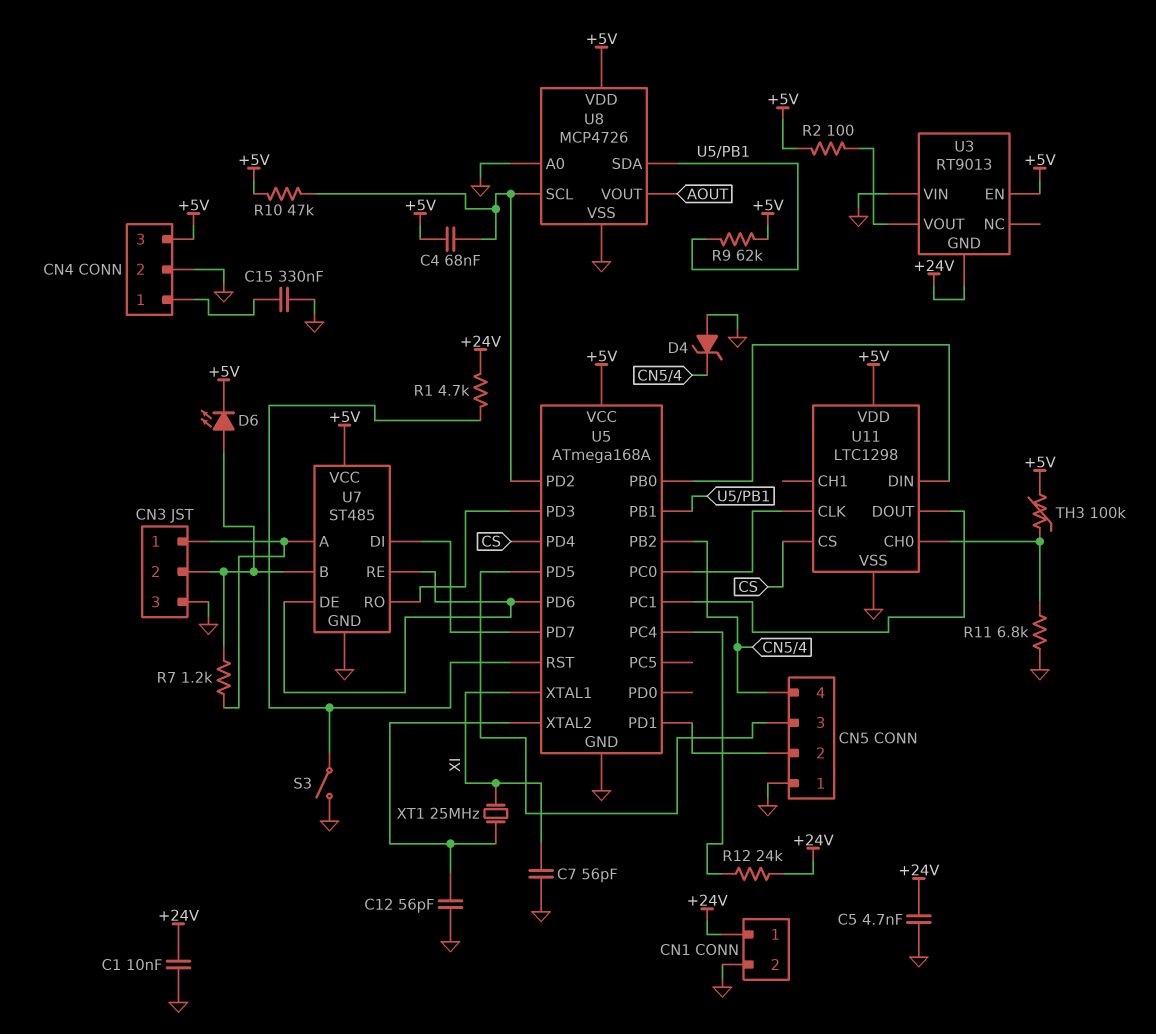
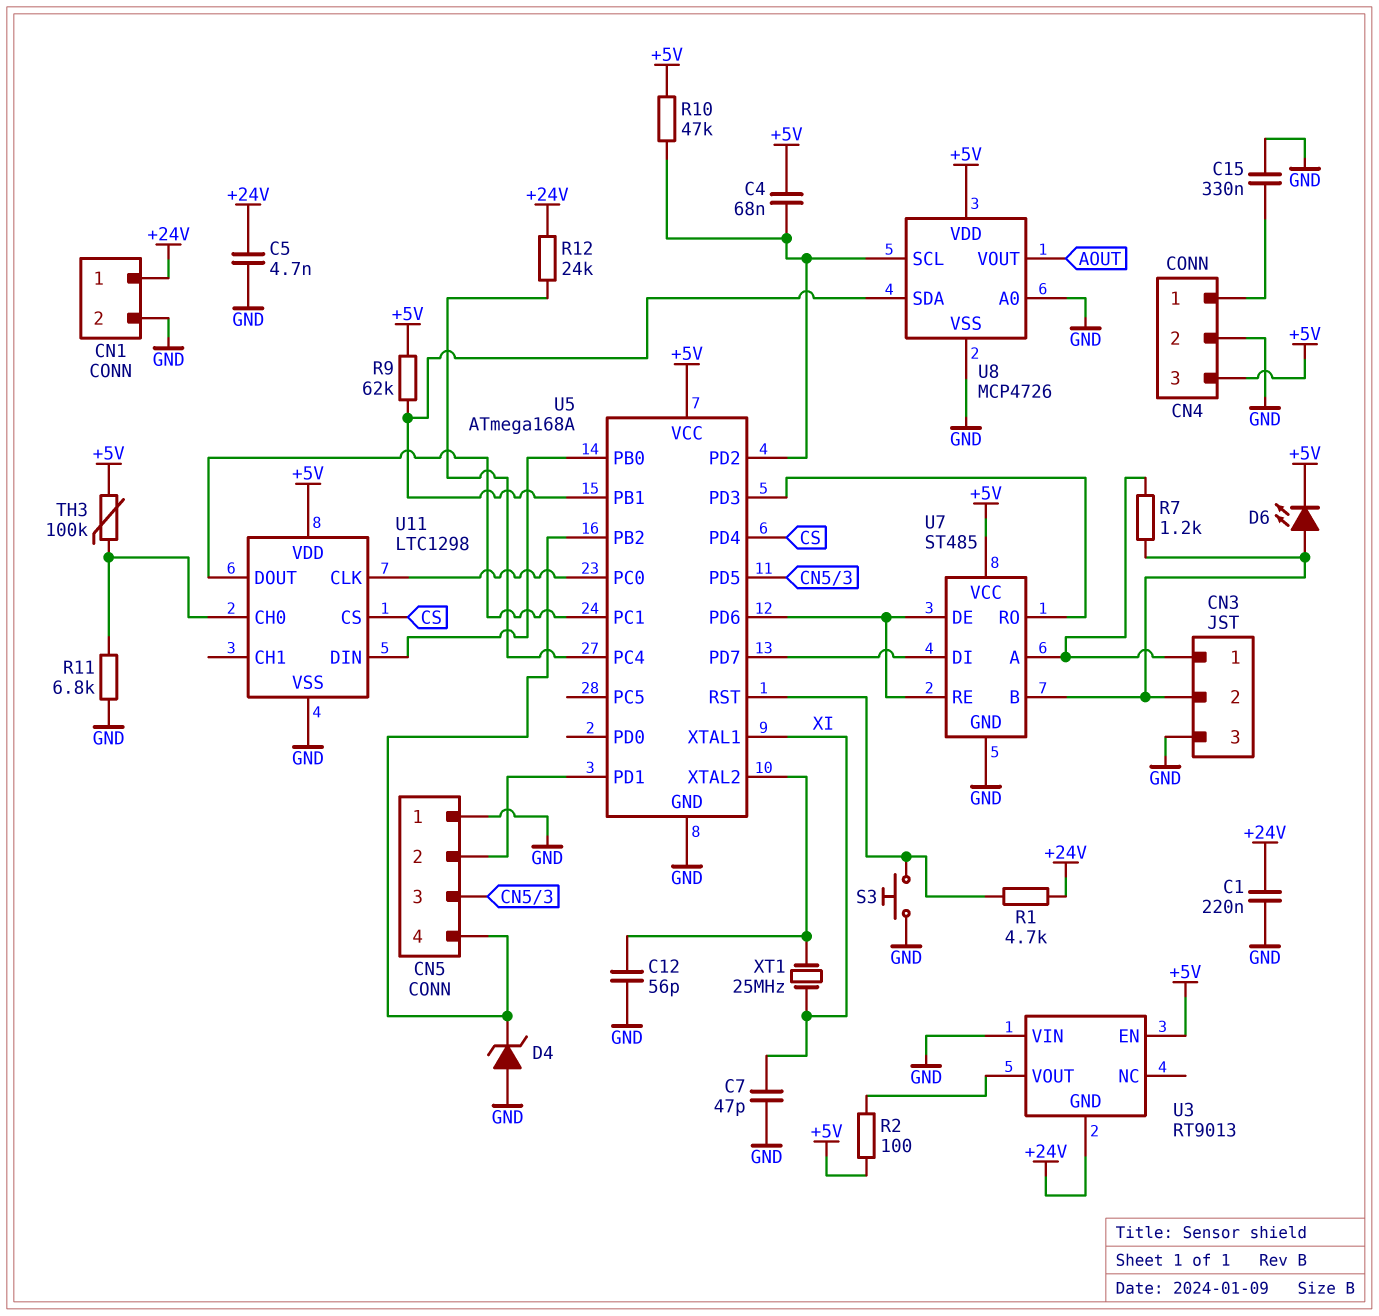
C1: 10nF (+24V, GND) -> 220nF (+24V, GND)
C7: 56pF (GND, XI) -> 47pF (GND, XI)
S3: switch (GND, U5/RST) -> button (GND, U5/RST)

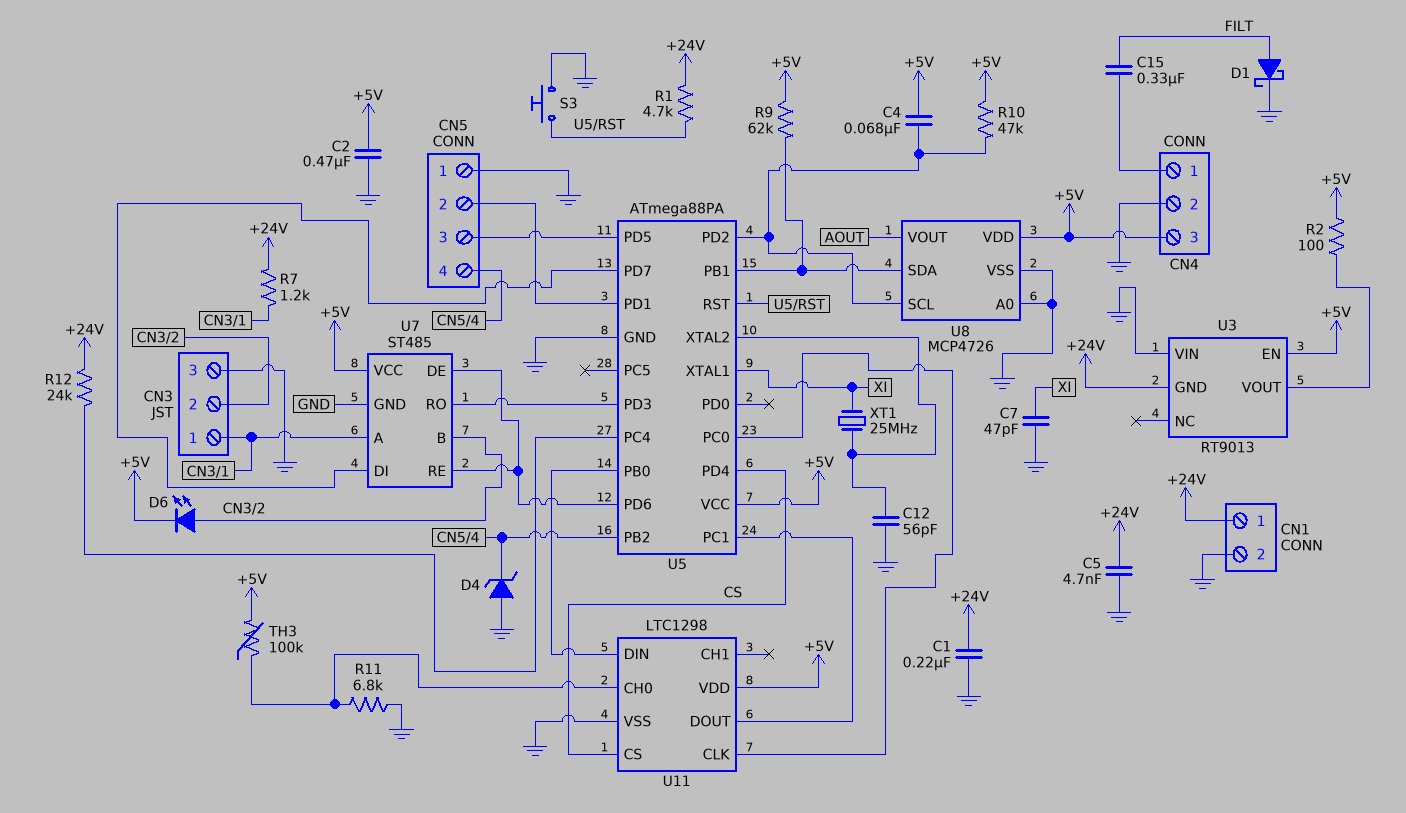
C2: none -> 470nF (+5V, GND)
C15: 330nF (CN4/1, GND) -> 330nF (CN4/1, FILT)
D1: none -> schottky (A FILT, K GND)
R7: 1.2k (CN3/1, CN3/2) -> 1.2k (+24V, CN3/1)
U5: ATmega168A -> ATmega88PA

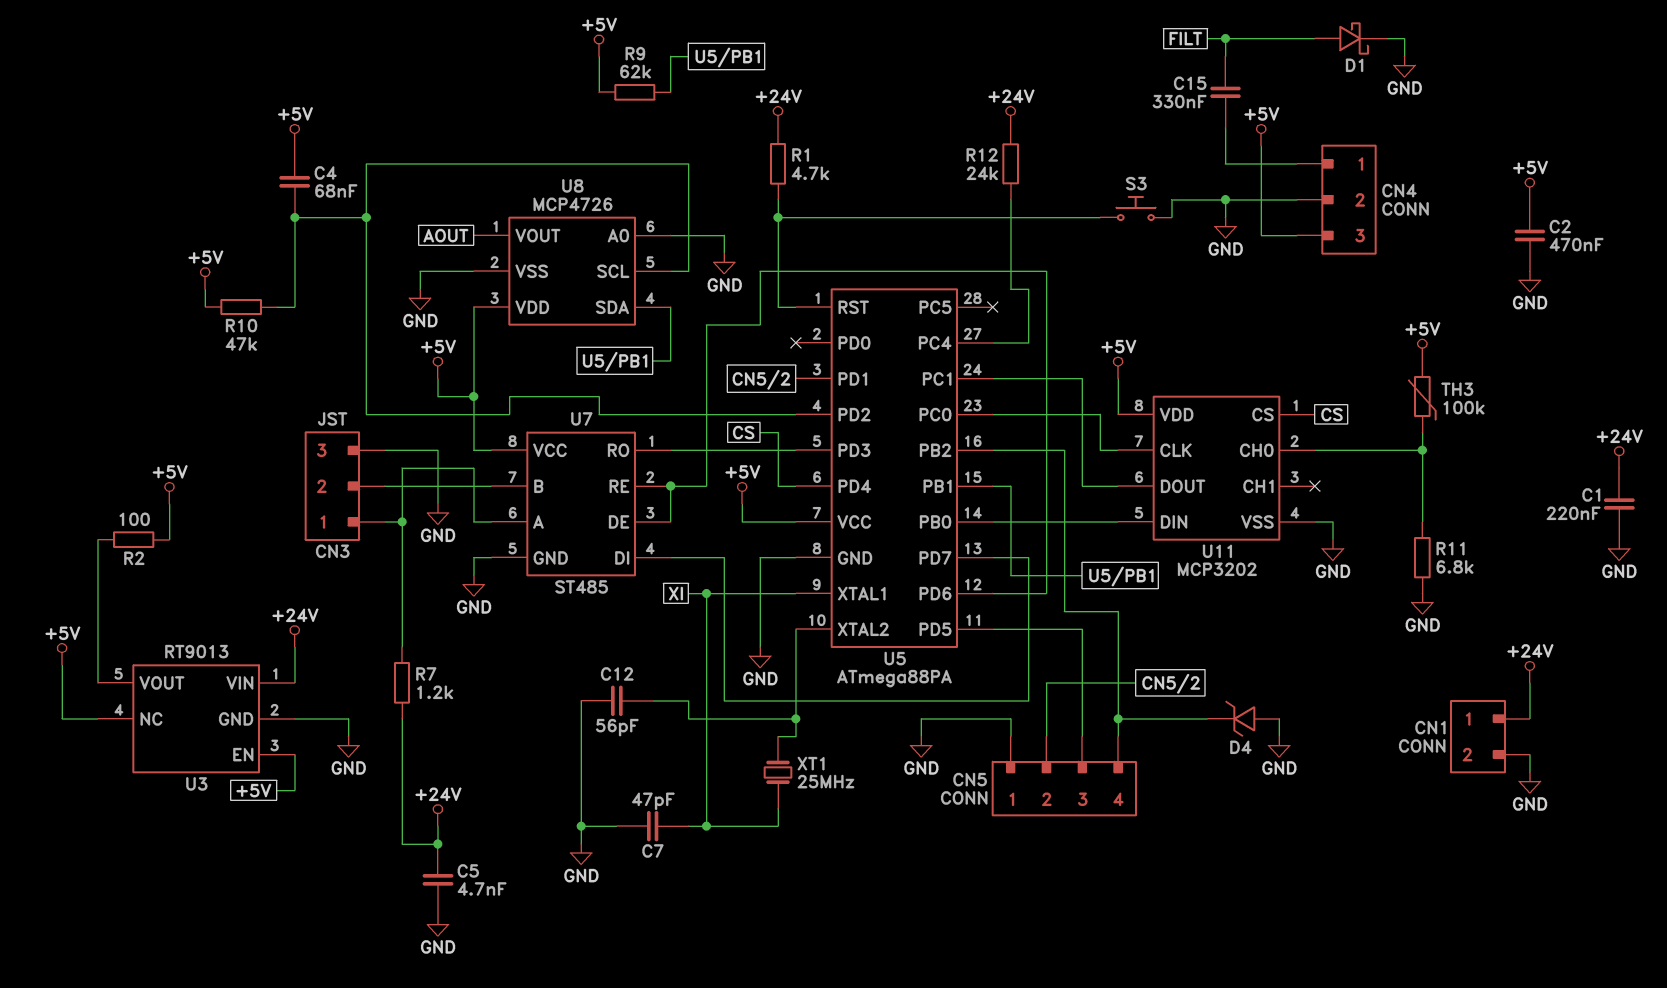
D6: LED (A CN3/2, K +5V) -> none
U3 pin GND: +24V -> GND
U3 pin NC: none -> +5V
U3 pin VIN: GND -> +24V
U11: LTC1298 -> MCP3202

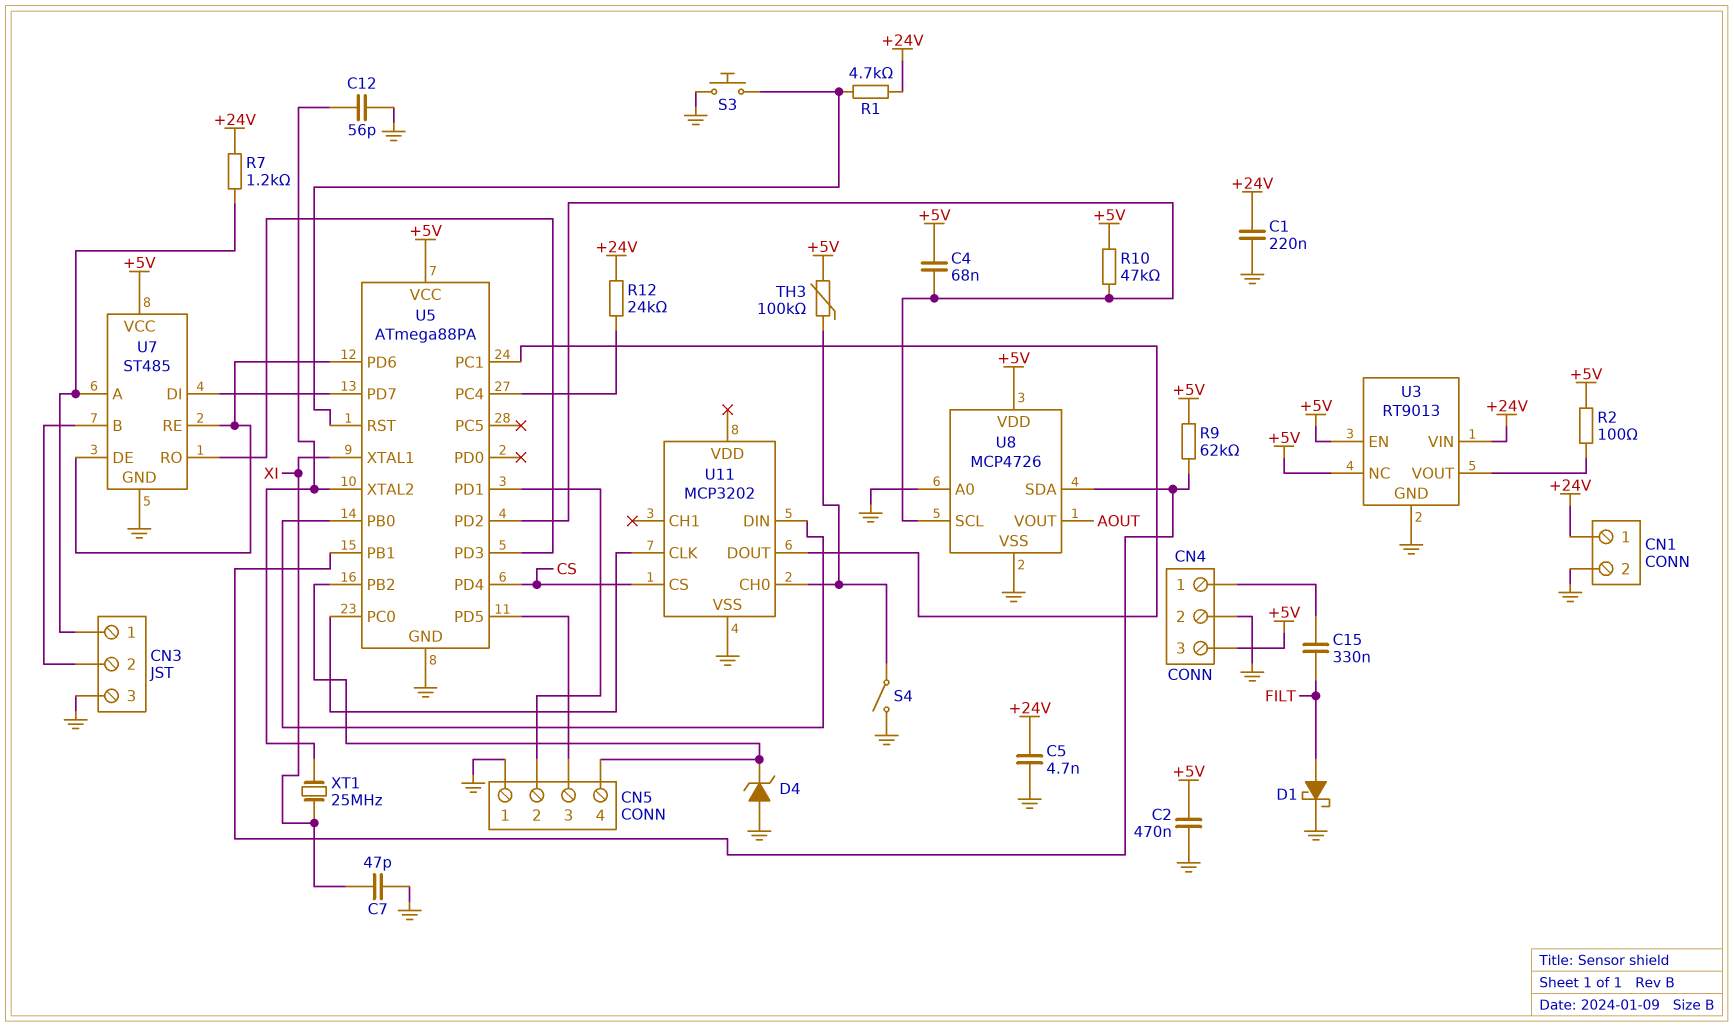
R11: 6.8k (GND, U11/CH0) -> none
S4: none -> switch (GND, U11/CH0)
U11 pin VDD: +5V -> none

